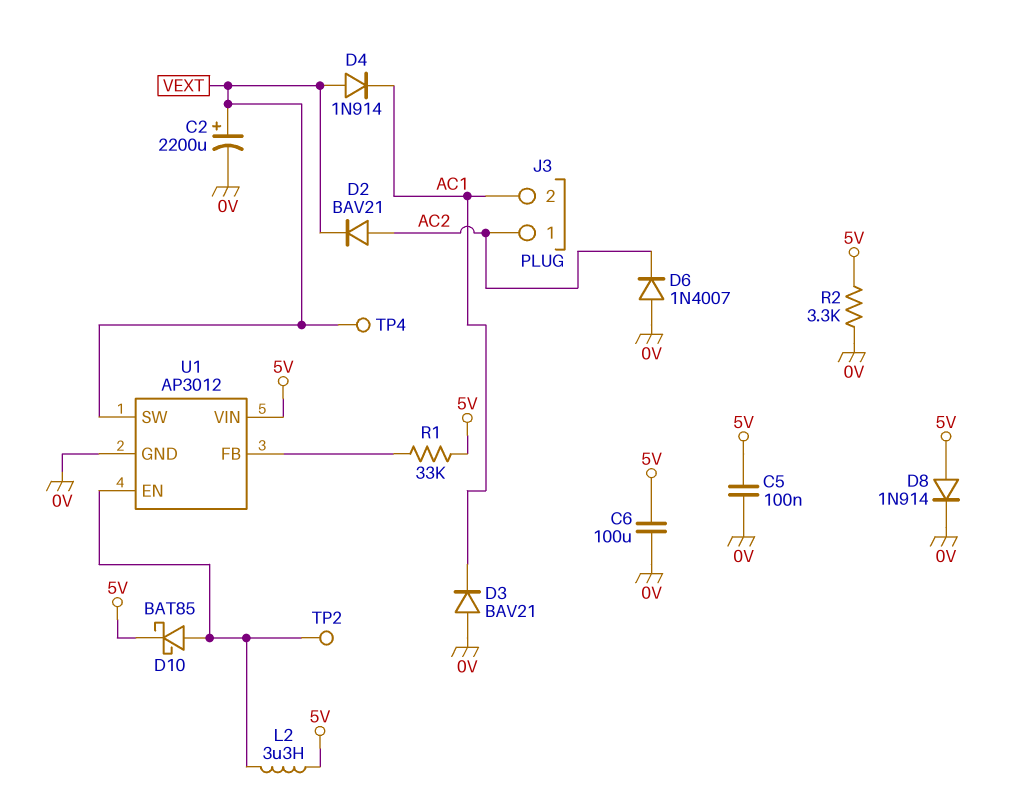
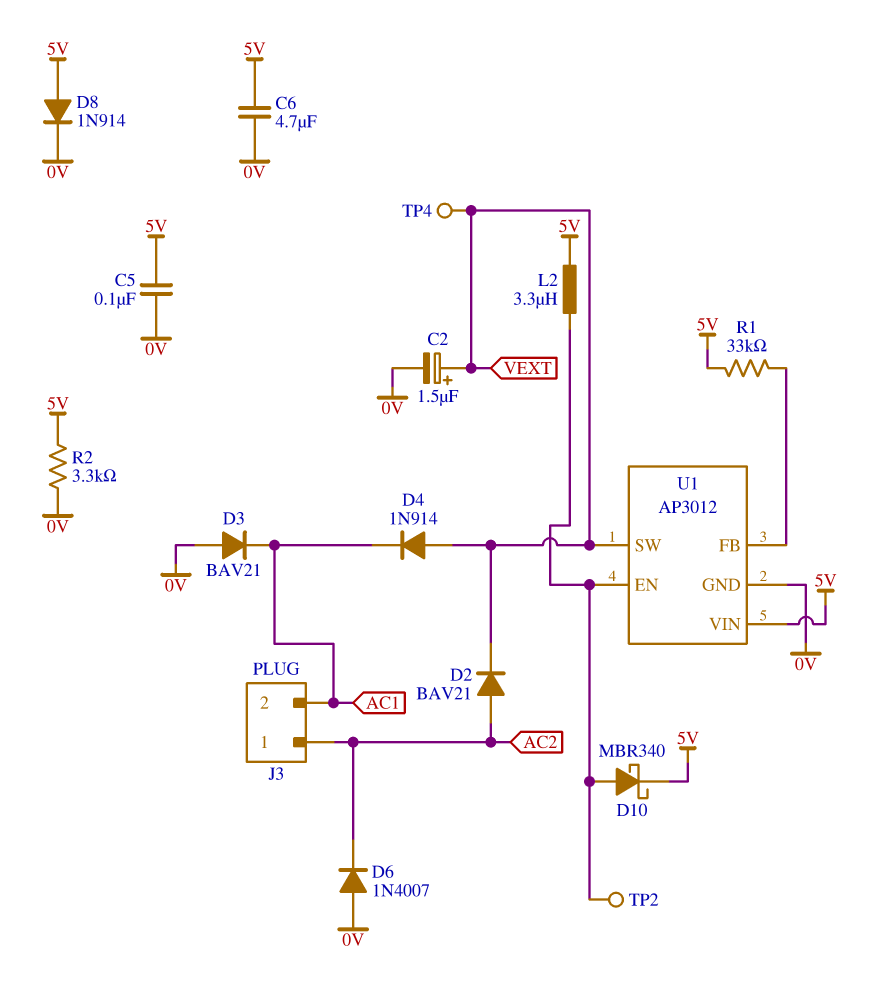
C2: 2200uF (plus VEXT, minus 0V) -> 1.5uF (plus VEXT, minus 0V)
C6: 100uF (0V, 5V) -> 4.7uF (0V, 5V)
D10: schottky BAT85 (A U1/EN, K 5V) -> schottky MBR340 (A U1/EN, K 5V)

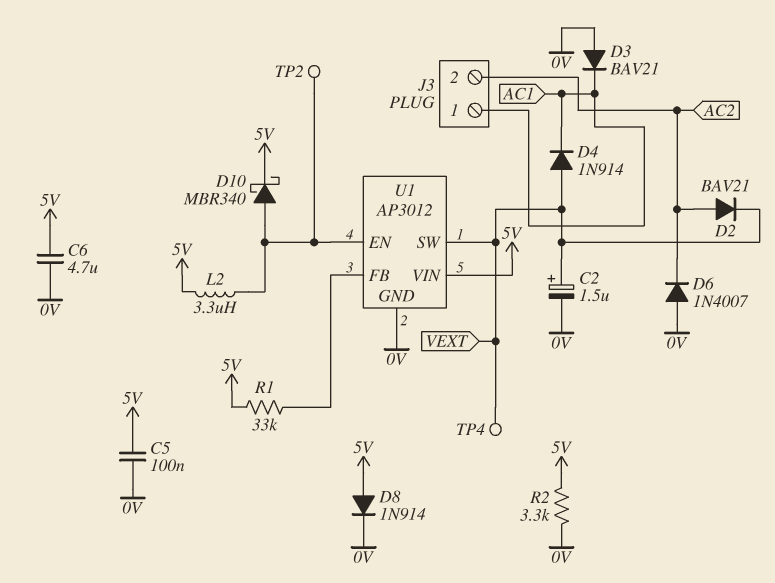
J3 pin 1: AC2 -> AC1
J3 pin 2: AC1 -> AC2

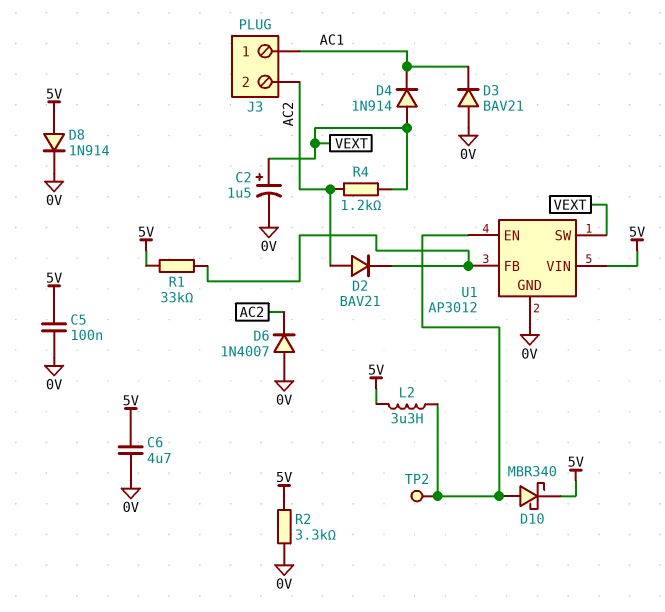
D2: diode BAV21 (A AC2, K VEXT) -> diode BAV21 (A AC2, K U1/FB)
R4: none -> 1.2k (AC2, VEXT)
TP4: test point (VEXT) -> none

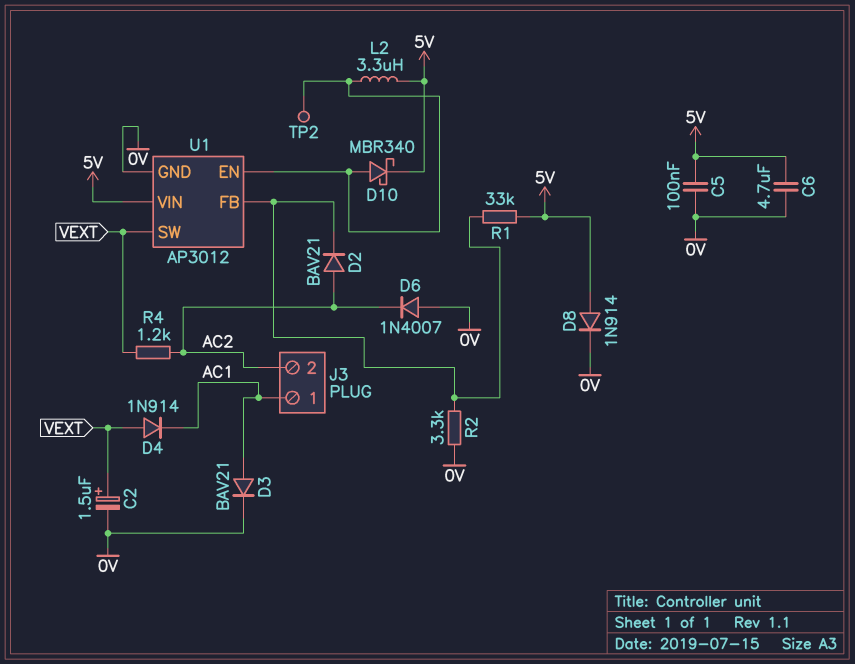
D3: diode BAV21 (A 0V, K AC1) -> diode BAV21 (A AC1, K 0V)
R2: 3.3k (0V, 5V) -> 3.3k (0V, U1/FB)

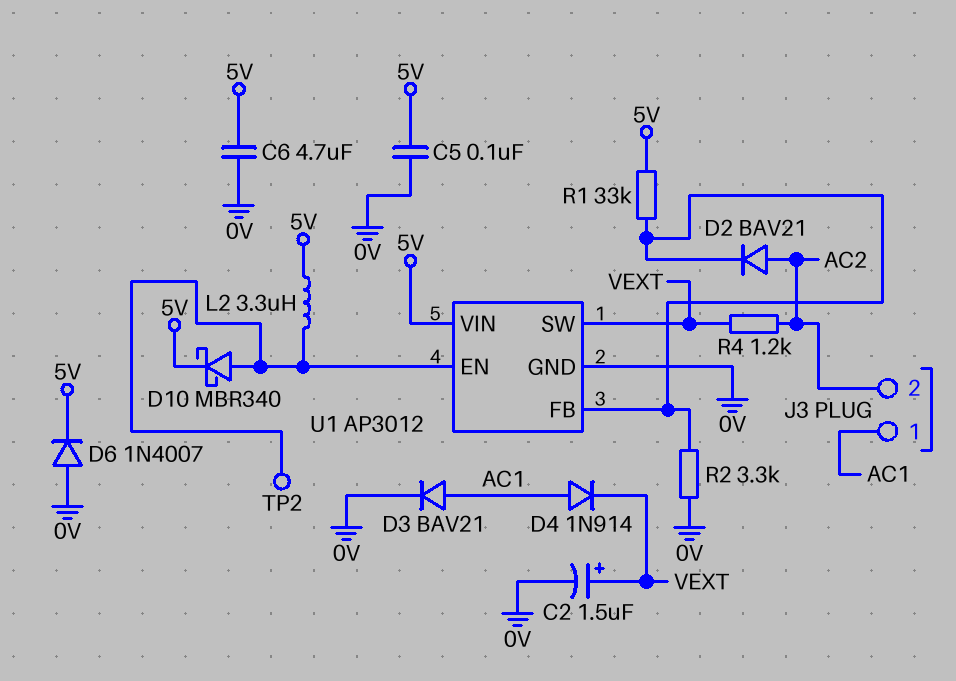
D4: diode 1N914 (A VEXT, K AC1) -> diode 1N914 (A AC1, K VEXT)
D6: diode 1N4007 (A 0V, K AC2) -> diode 1N4007 (A 0V, K 5V)
D8: diode 1N914 (A 5V, K 0V) -> none

